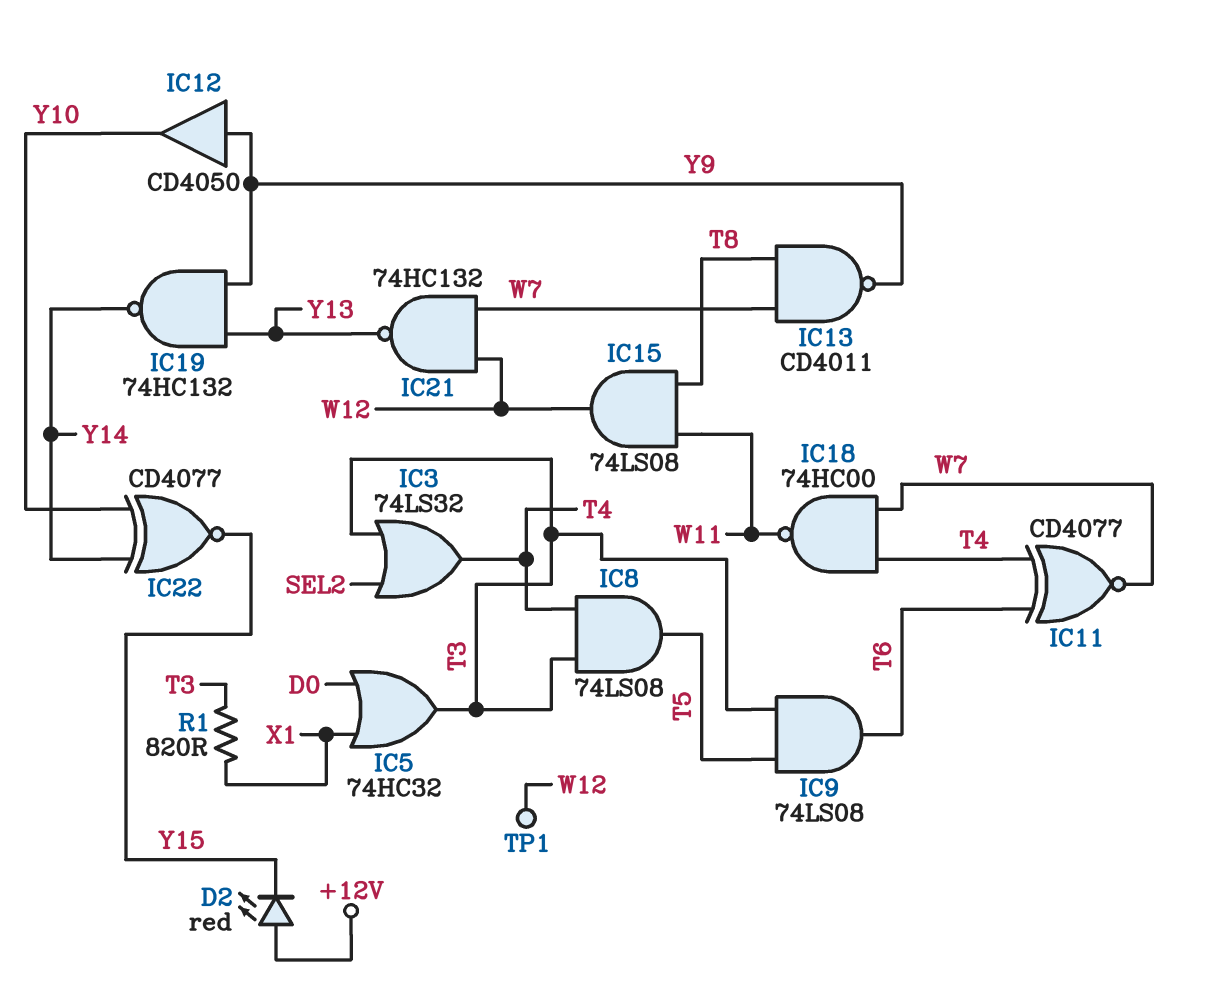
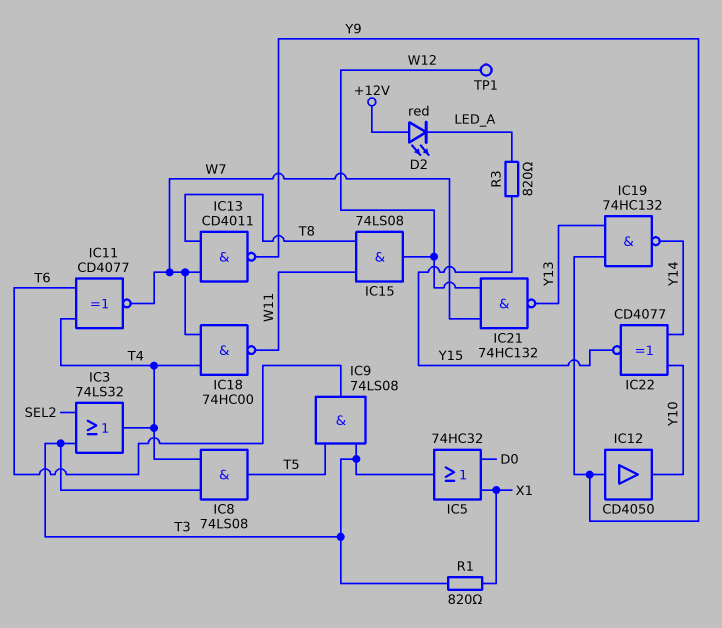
D2: LED red (A +12V, K Y15) -> LED red (A +12V, K LED_A)
R3: none -> 820 (LED_A, Y15)

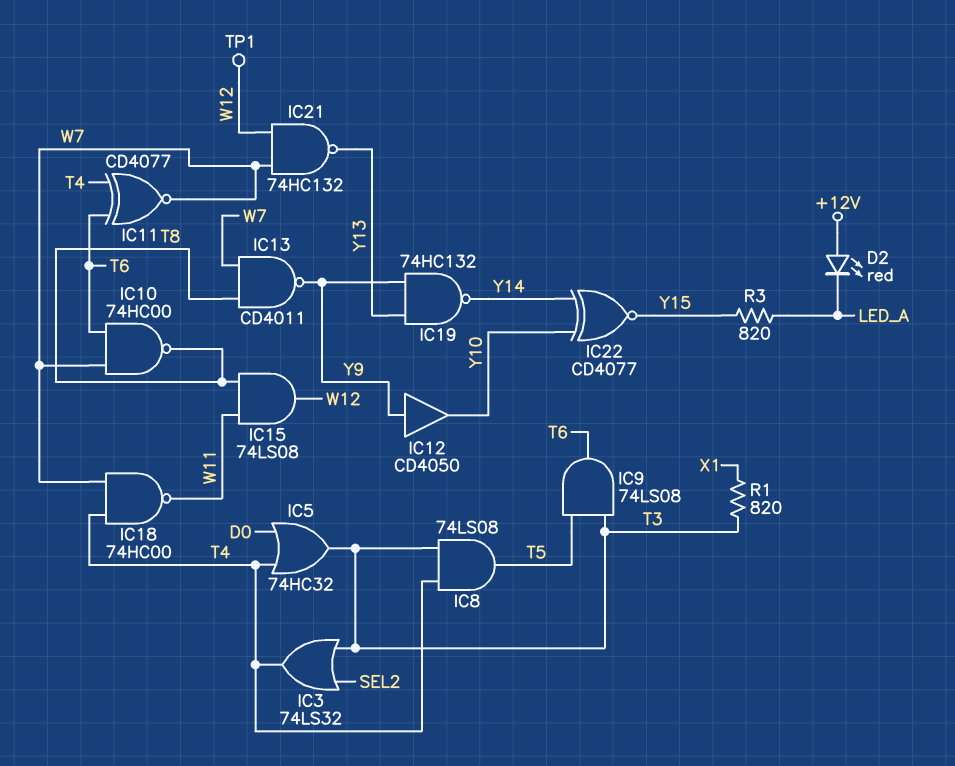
IC5: OR 74HC32 (in D0, in X1, out T3) -> OR 74HC32 (in D0, in T4, out T3)
IC10: none -> NAND 74HC00 (in T6, in W7, out T8)

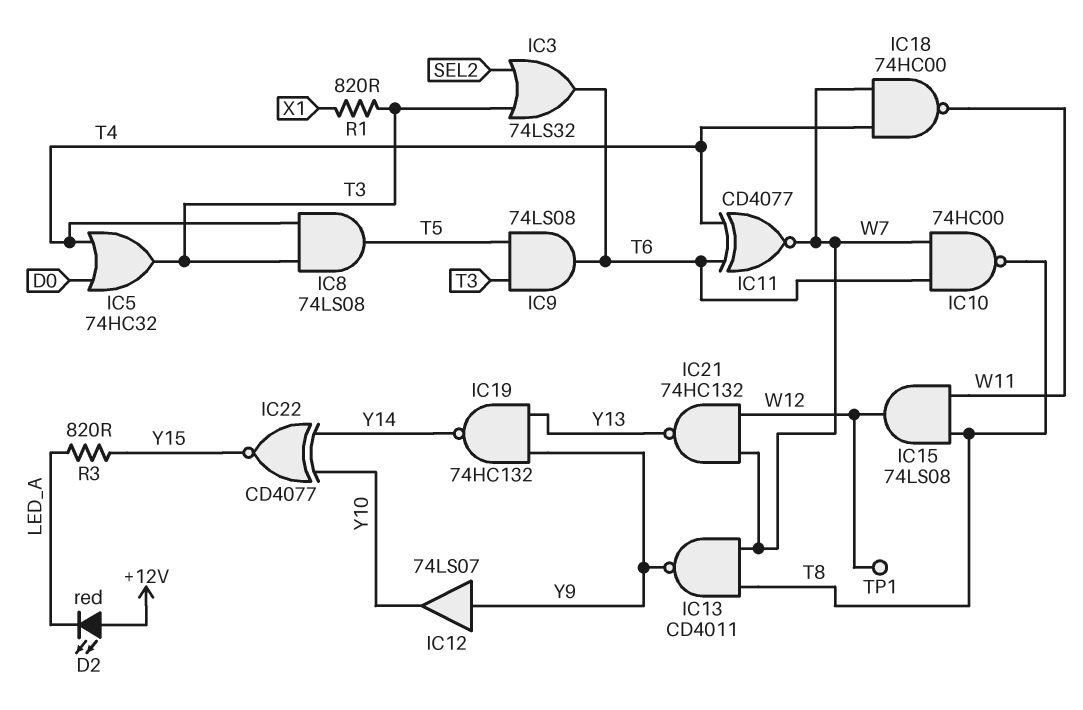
IC3: OR 74LS32 (in SEL2, in T3, out T4) -> OR 74LS32 (in SEL2, in T3, out T6)
IC12: buffer CD4050 (in Y9, out Y10) -> buffer 74LS07 (in Y9, out Y10)

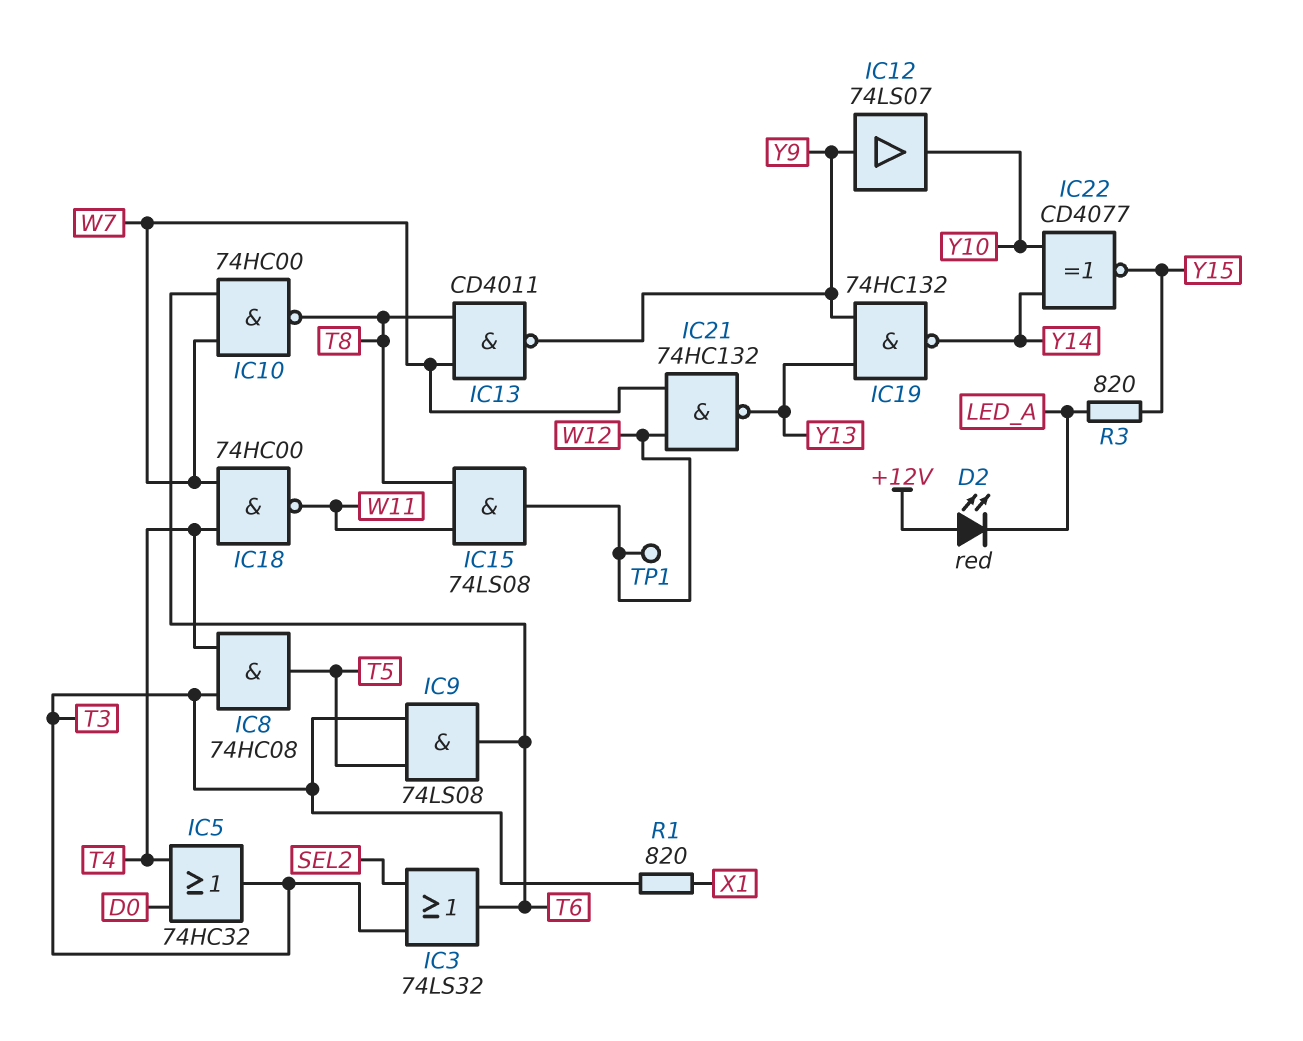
IC8: AND 74LS08 (in T3, in T4, out T5) -> AND 74HC08 (in T3, in T4, out T5)
IC11: XNOR CD4077 (in T4, in T6, out W7) -> none

